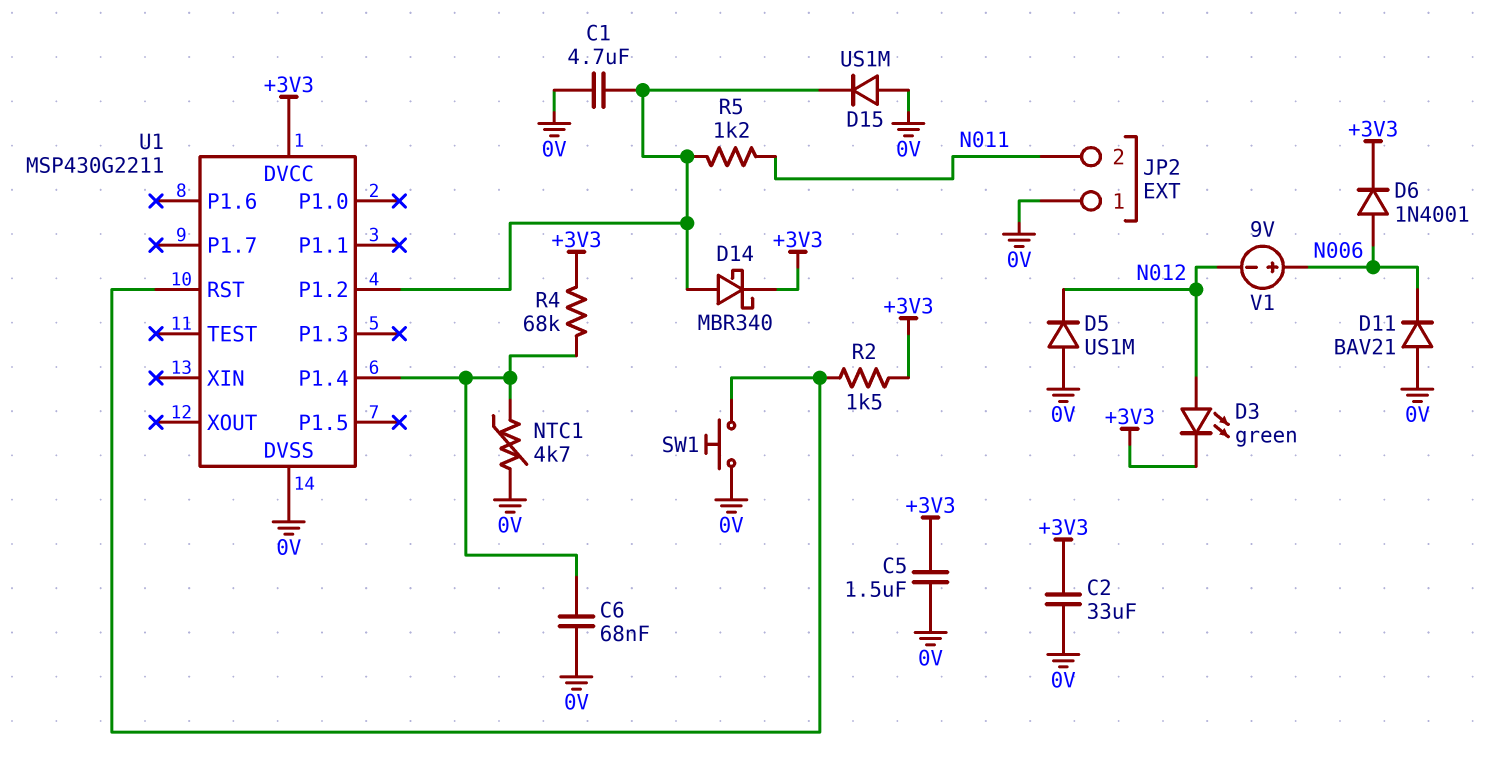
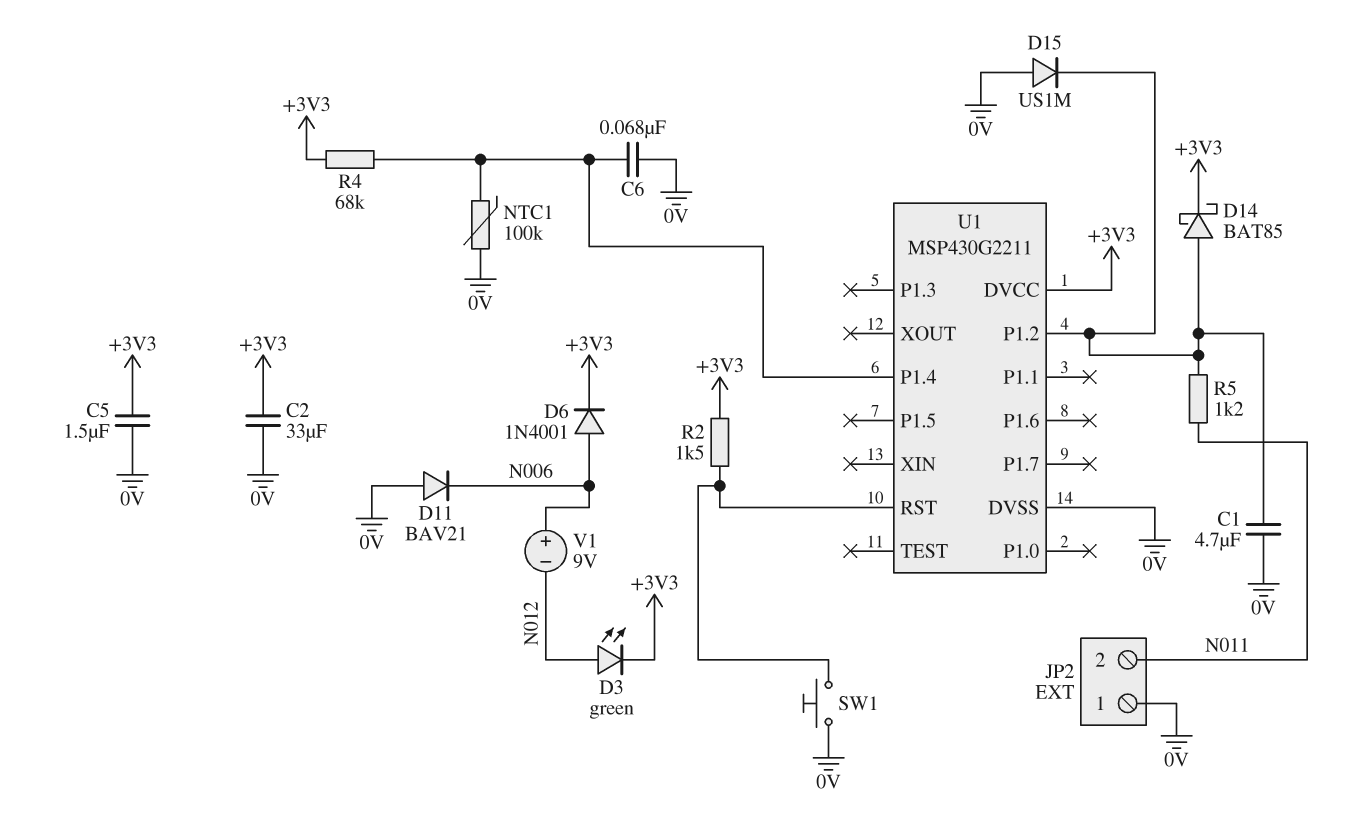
D5: diode US1M (A 0V, K N012) -> none
D14: schottky MBR340 (A U1/P1.2, K +3V3) -> schottky BAT85 (A U1/P1.2, K +3V3)
NTC1: 4.7k (0V, U1/P1.4) -> 100k (0V, U1/P1.4)

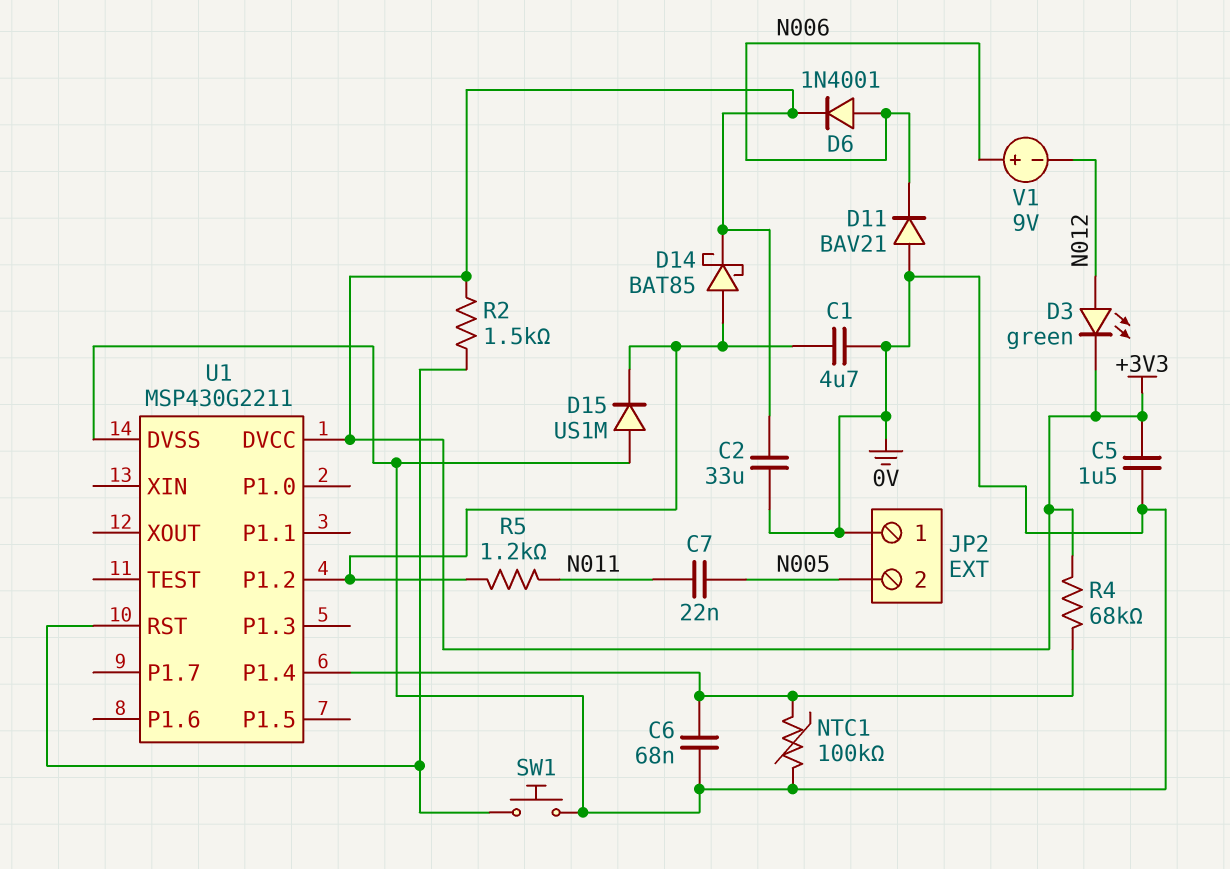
C7: none -> 22nF (N005, N011)
JP2 pin 2: N011 -> N005

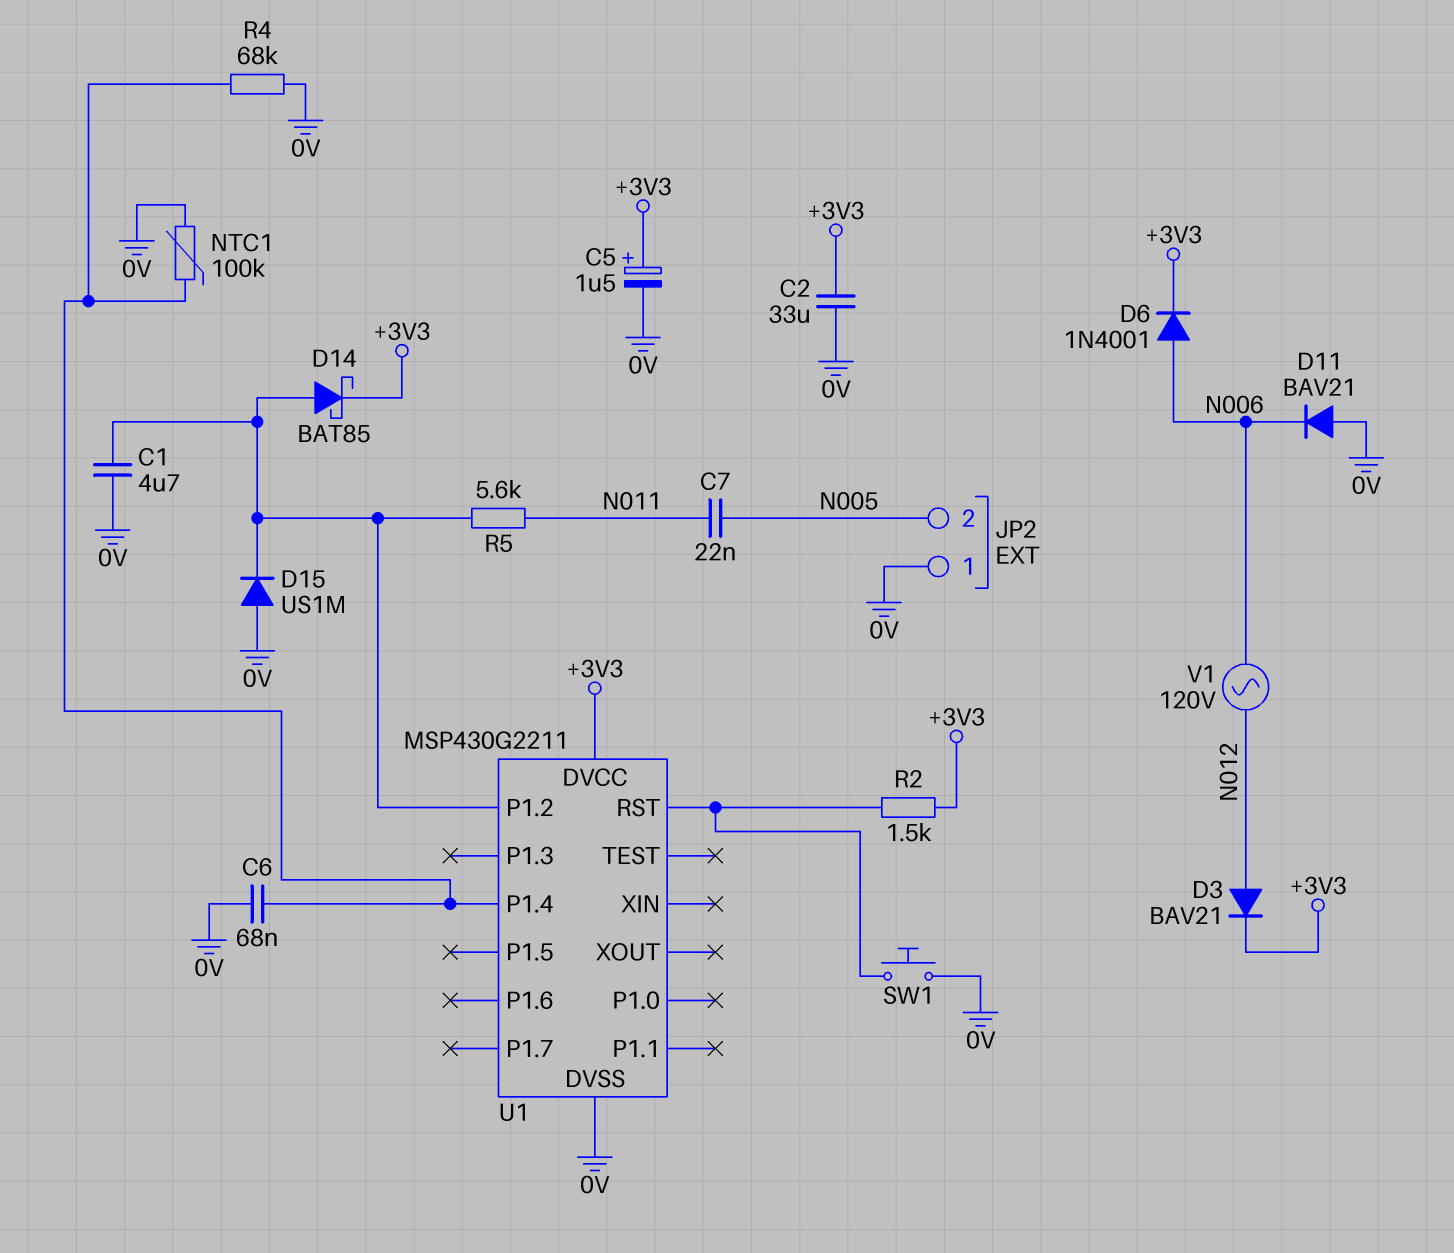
C5: 1.5uF (+3V3, 0V) -> 1.5uF (plus +3V3, minus 0V)
D3: LED green (A N012, K +3V3) -> diode BAV21 (A N012, K +3V3)
R4: 68k (+3V3, U1/P1.4) -> 68k (0V, U1/P1.4)
R5: 1.2k (N011, U1/P1.2) -> 5.6k (N011, U1/P1.2)
V1: 9V (plus N006, minus N012) -> AC 120V (N006, N012)

